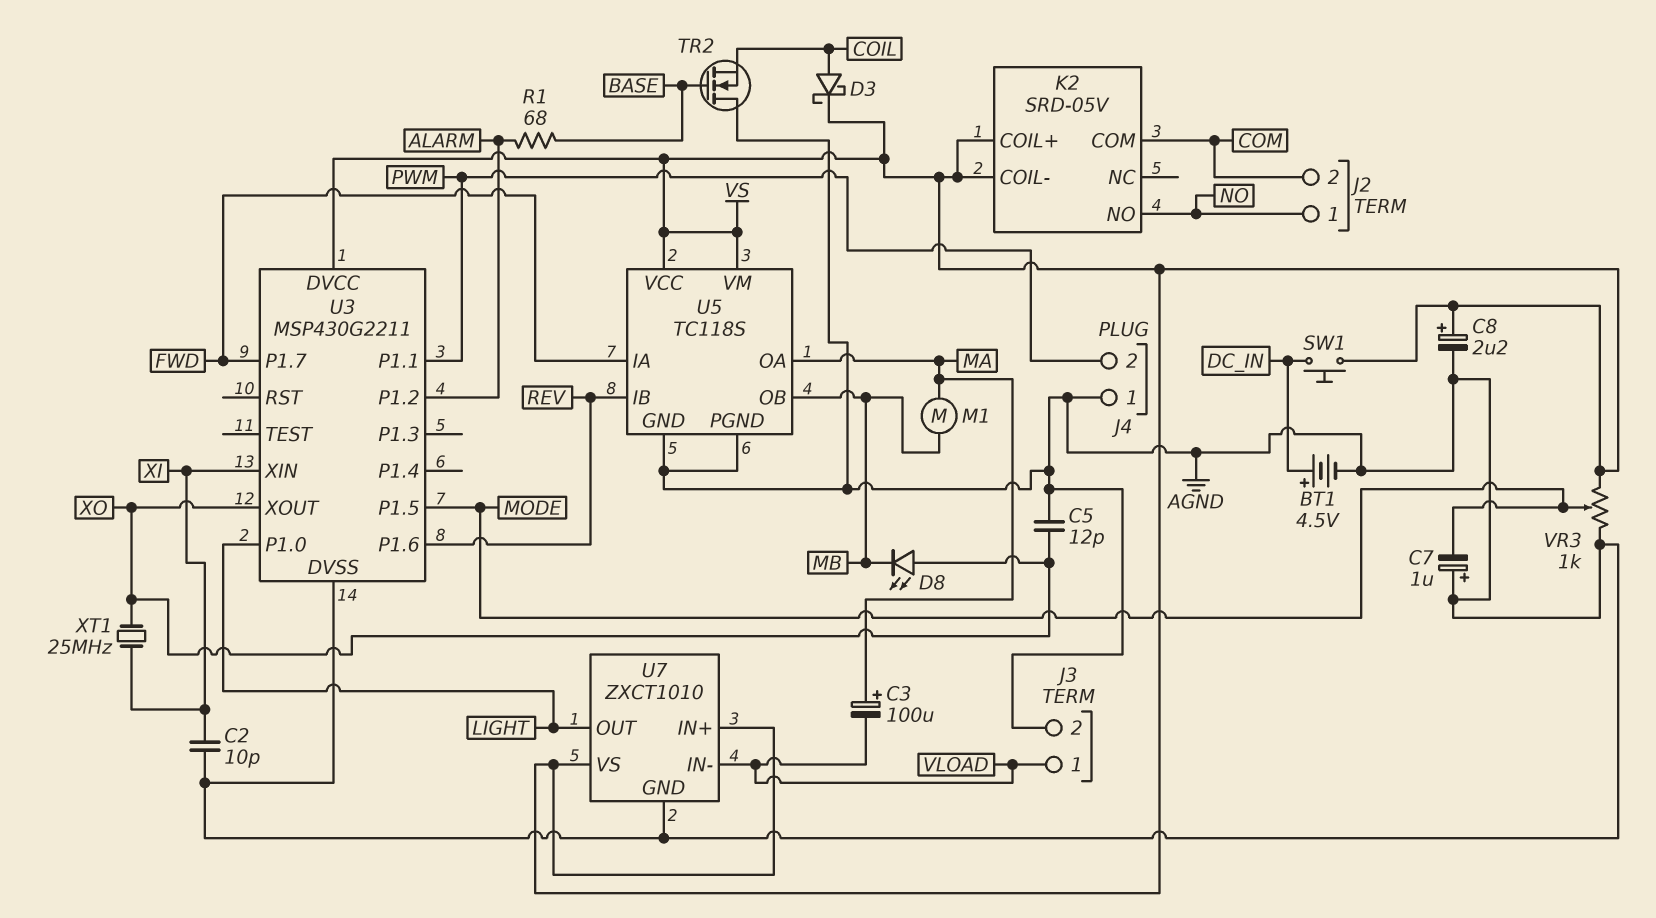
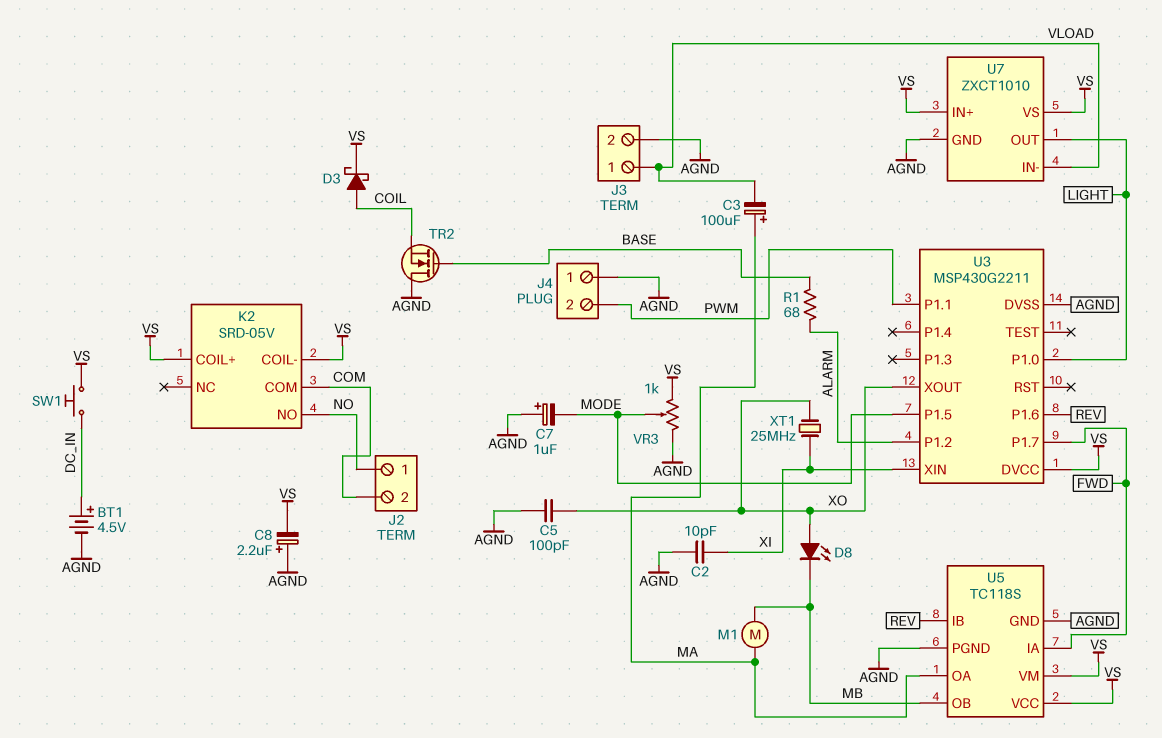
C5: 12pF (AGND, XO) -> 100pF (AGND, XO)
C8: 2.2uF (plus VS, minus AGND) -> 2.2uF (plus AGND, minus VS)

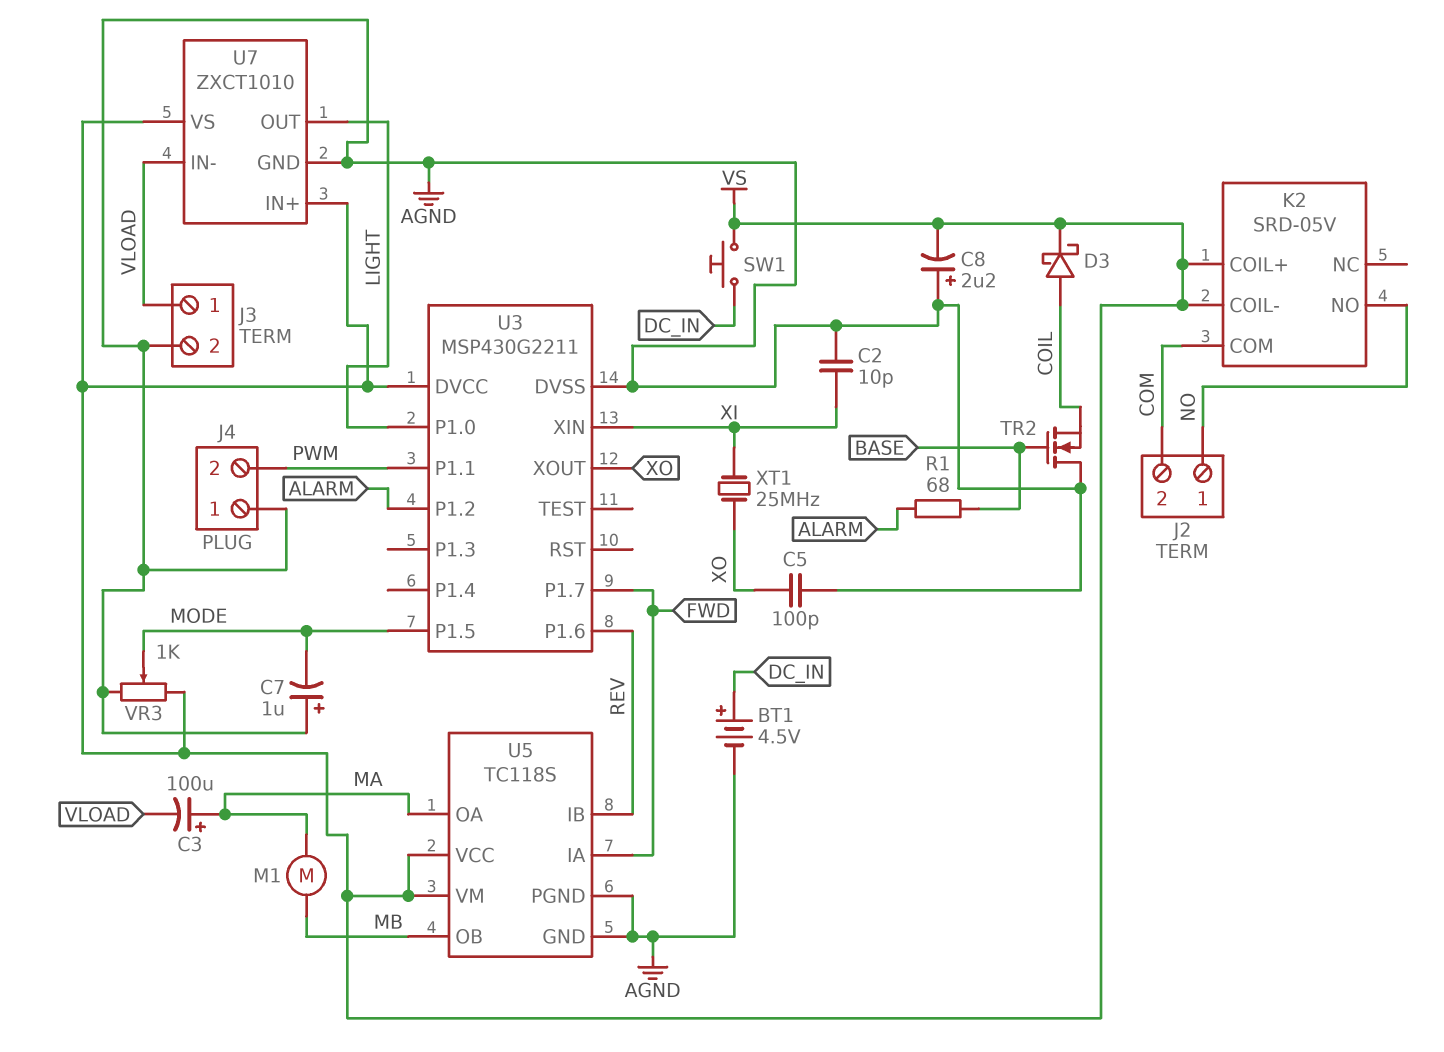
D8: LED (A XO, K MB) -> none

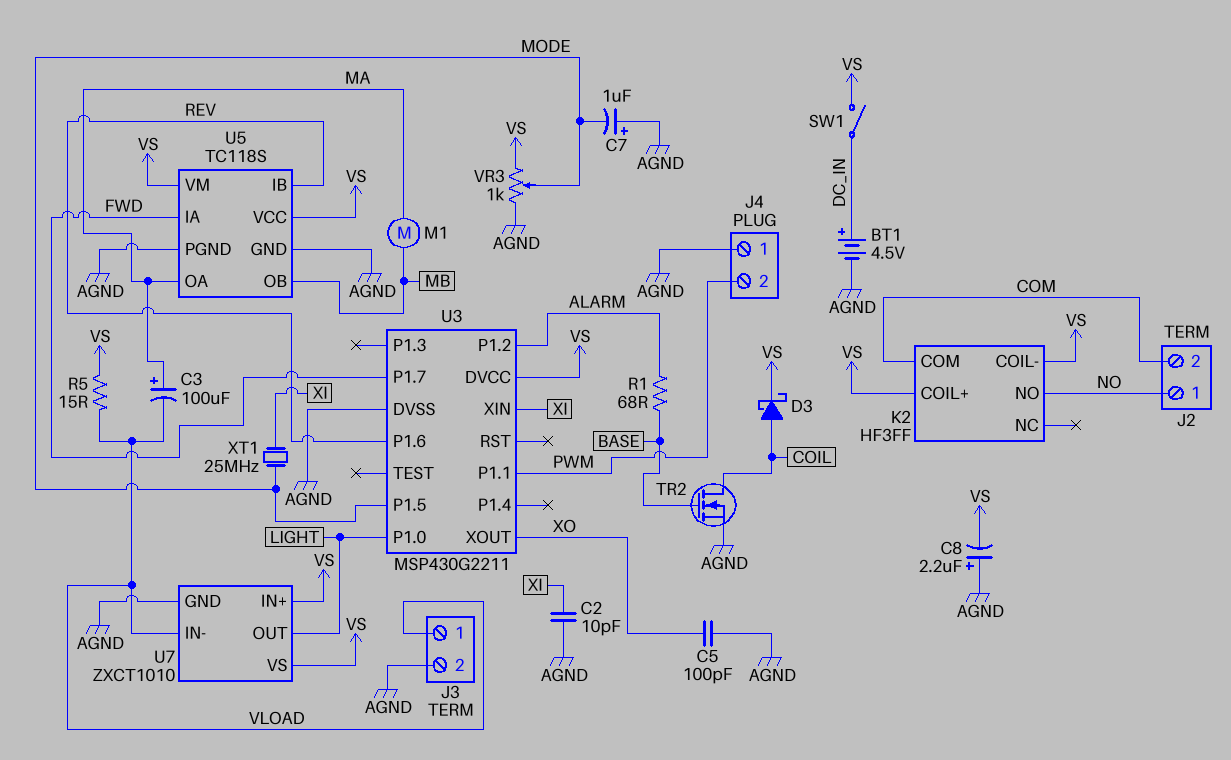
K2: SRD-05V -> HF3FF
R5: none -> 15 (VLOAD, VS)
SW1: button (DC_IN, VS) -> switch (DC_IN, VS)
TR2: NMOS (G BASE, D AGND, S COIL) -> NMOS (G BASE, D COIL, S AGND)
XT1: 25MHz (XI, XO) -> 25MHz (MODE, XI)

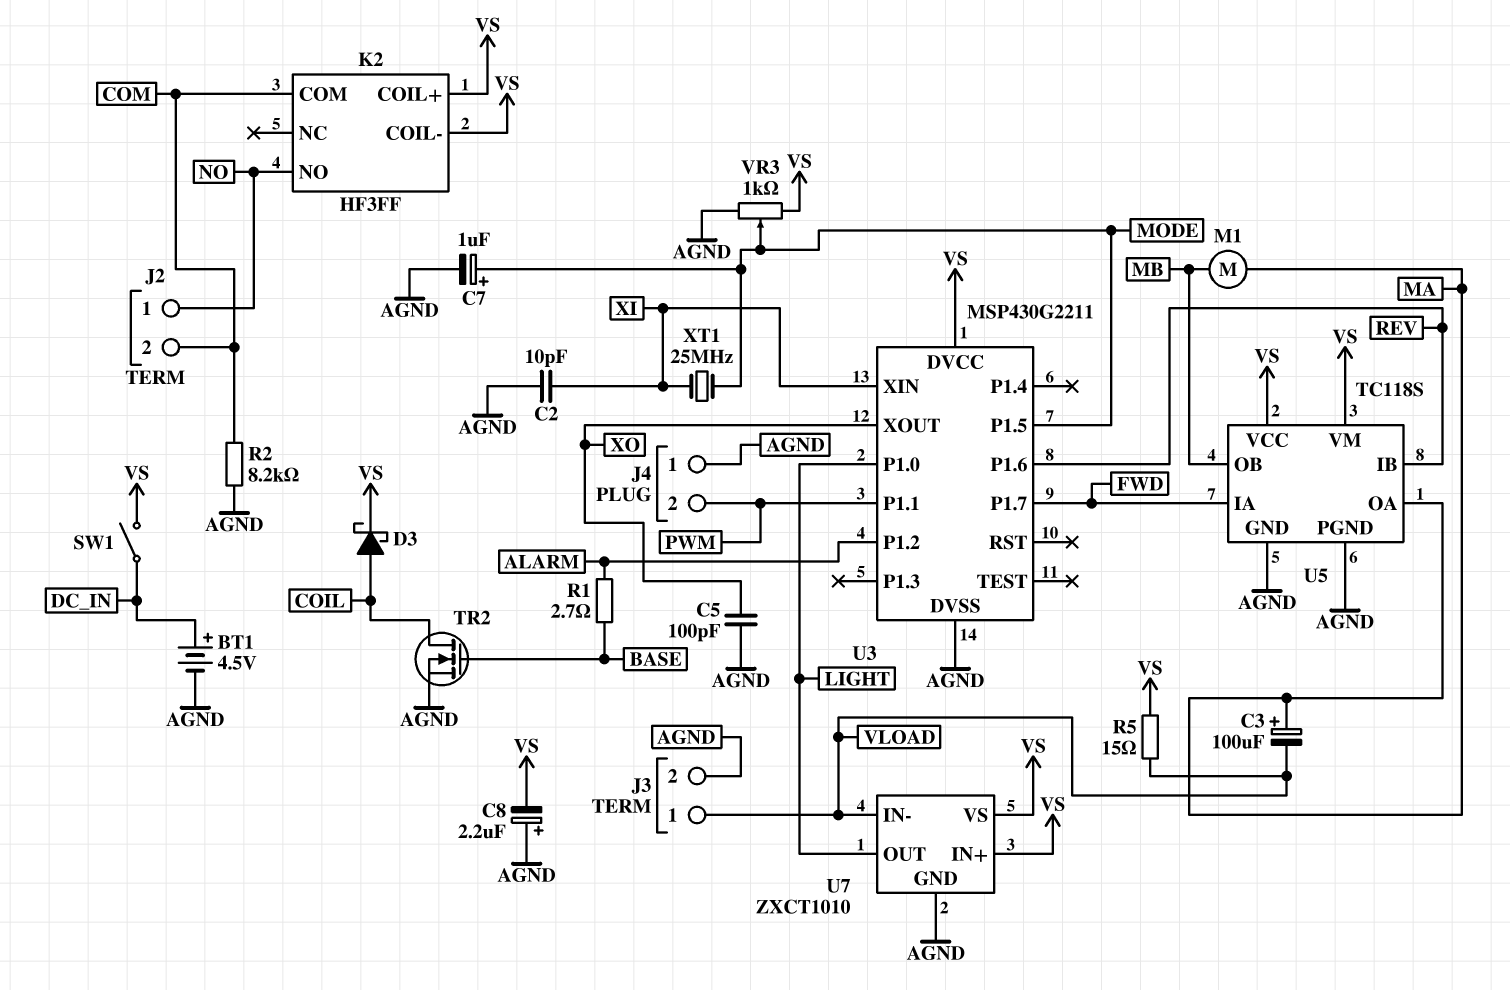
C7: 1uF (plus AGND, minus MODE) -> 1uF (plus MODE, minus AGND)
R1: 68 (ALARM, BASE) -> 2.7 (ALARM, BASE)
R2: none -> 8.2k (AGND, COM)

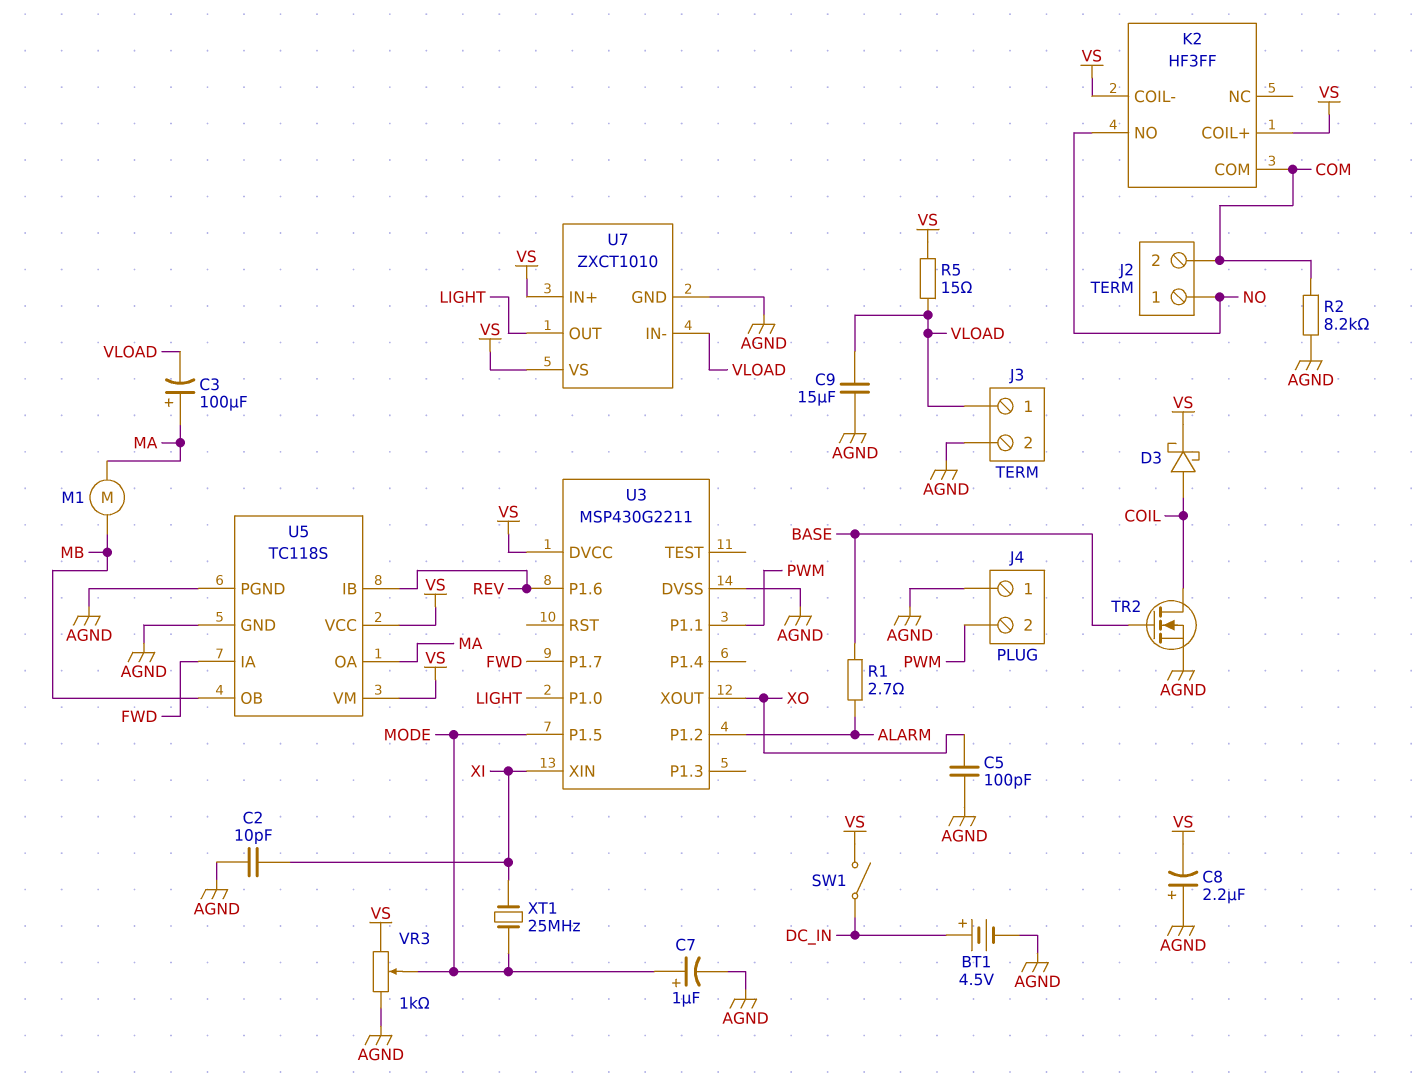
C9: none -> 15uF (AGND, VLOAD)

